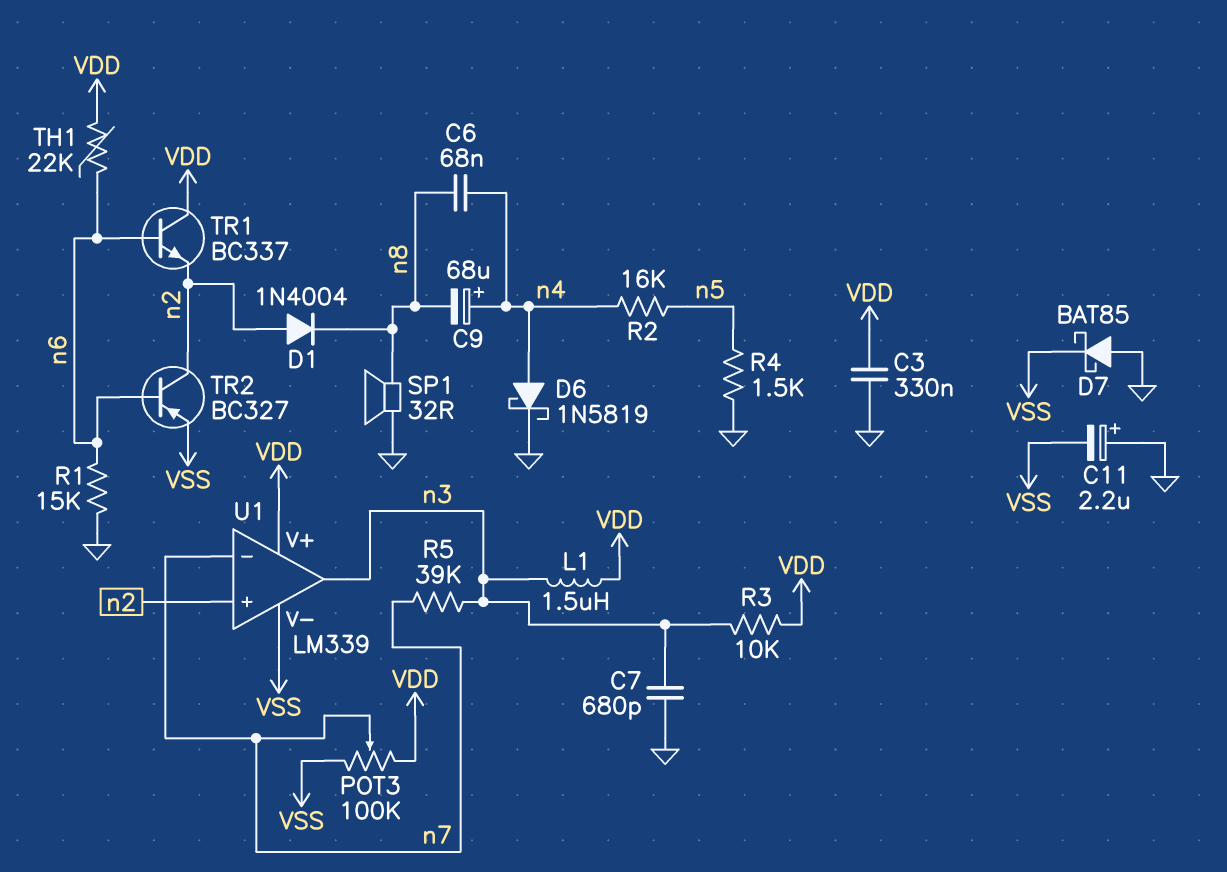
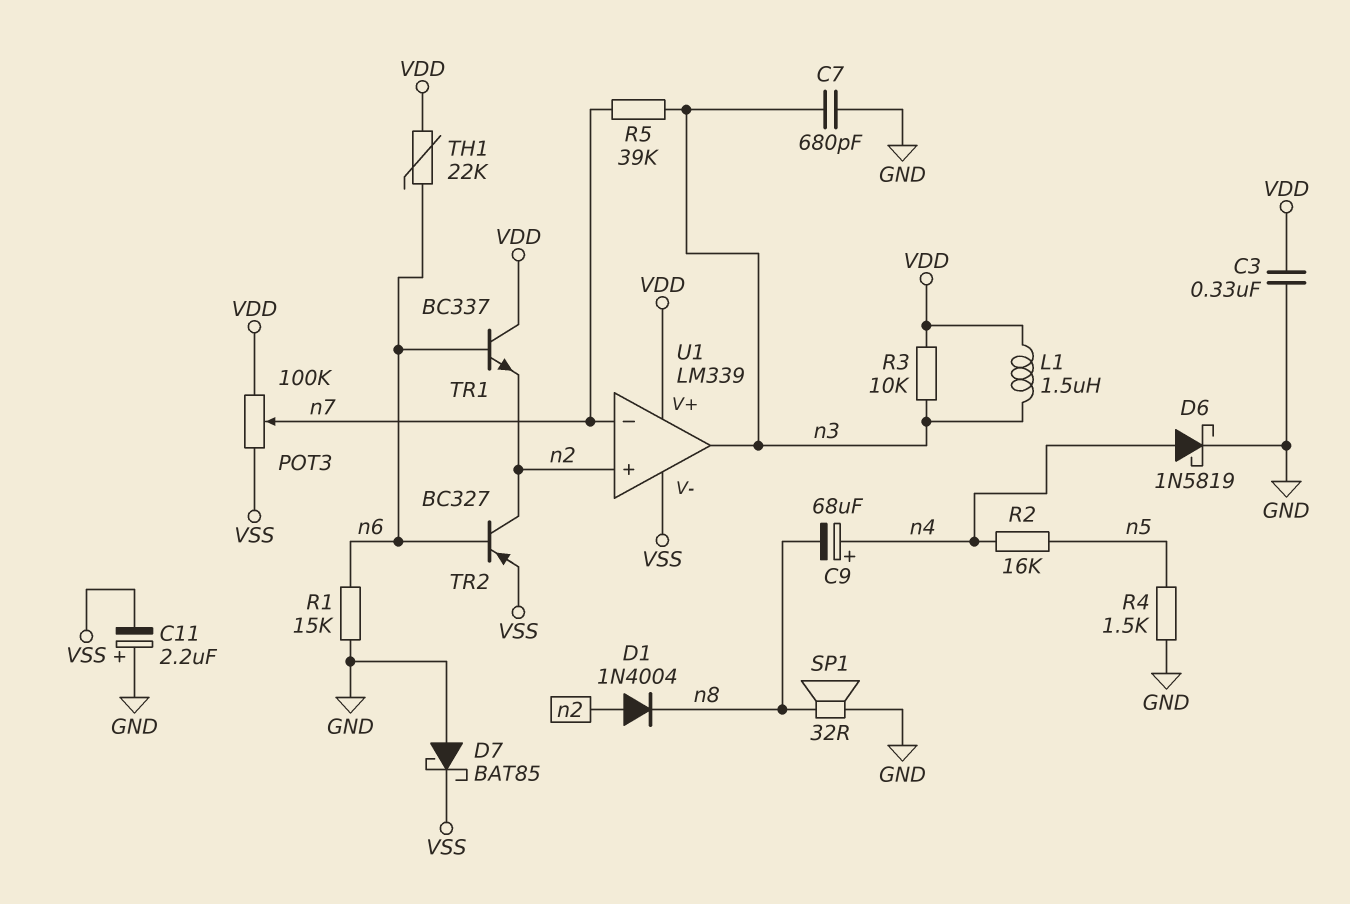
C6: 68nF (n4, n8) -> none

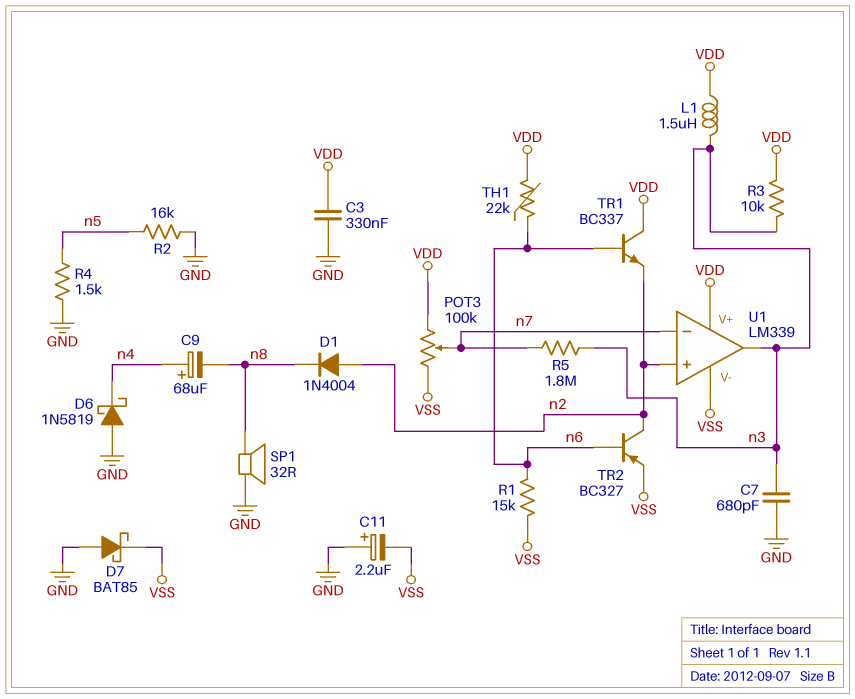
D6: schottky 1N5819 (A n4, K GND) -> schottky 1N5819 (A GND, K n4)
R1: 15k (GND, n6) -> 15k (VSS, n6)
R2: 16k (n4, n5) -> 16k (GND, n5)
R5: 39k (n3, n7) -> 1.8M (n3, n7)

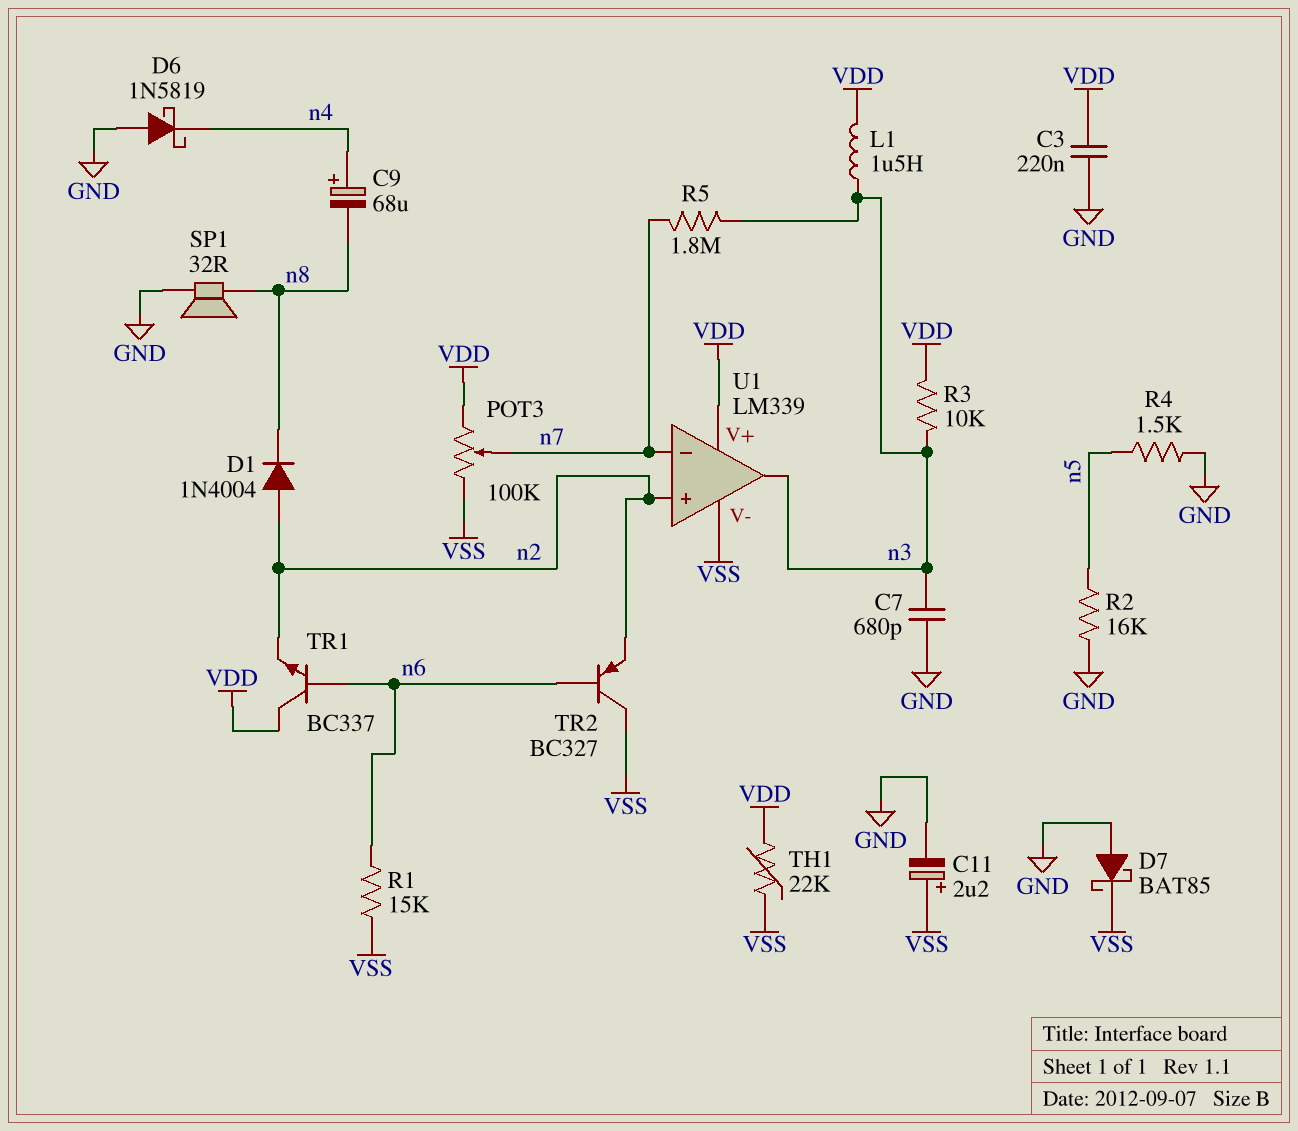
C3: 330nF (GND, VDD) -> 220nF (GND, VDD)
C11: 2.2uF (plus GND, minus VSS) -> 2.2uF (plus VSS, minus GND)
TH1: 22k (VDD, n6) -> 22k (VDD, VSS)
TR2: PNP BC327 (B n6, C n2, E VSS) -> PNP BC327 (B n6, C VSS, E n2)

